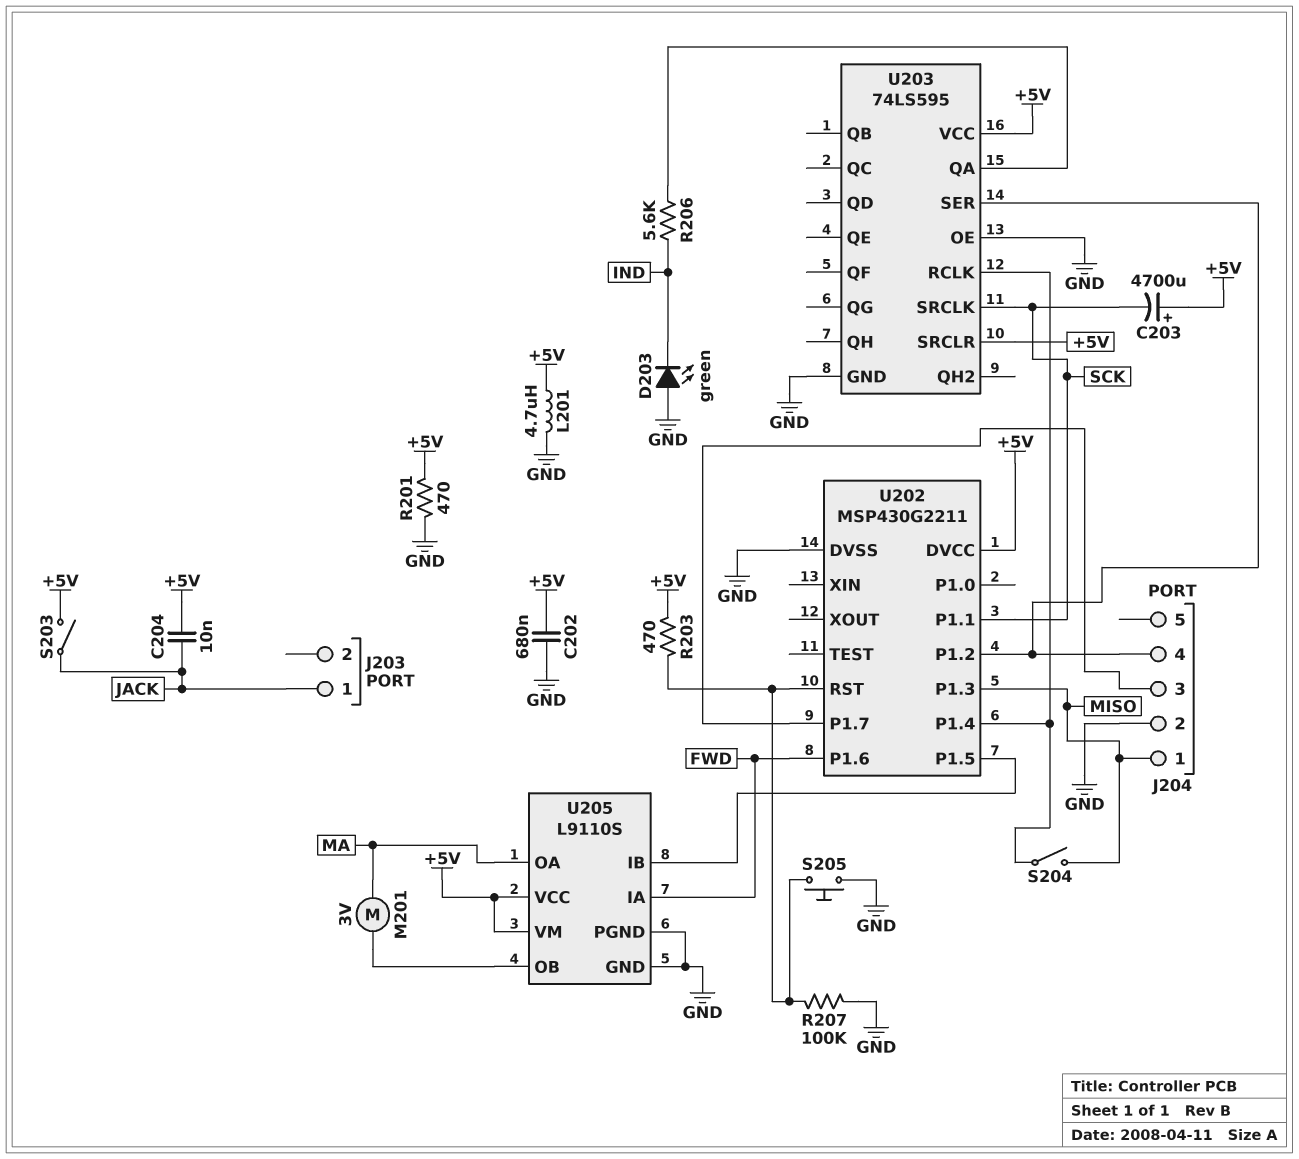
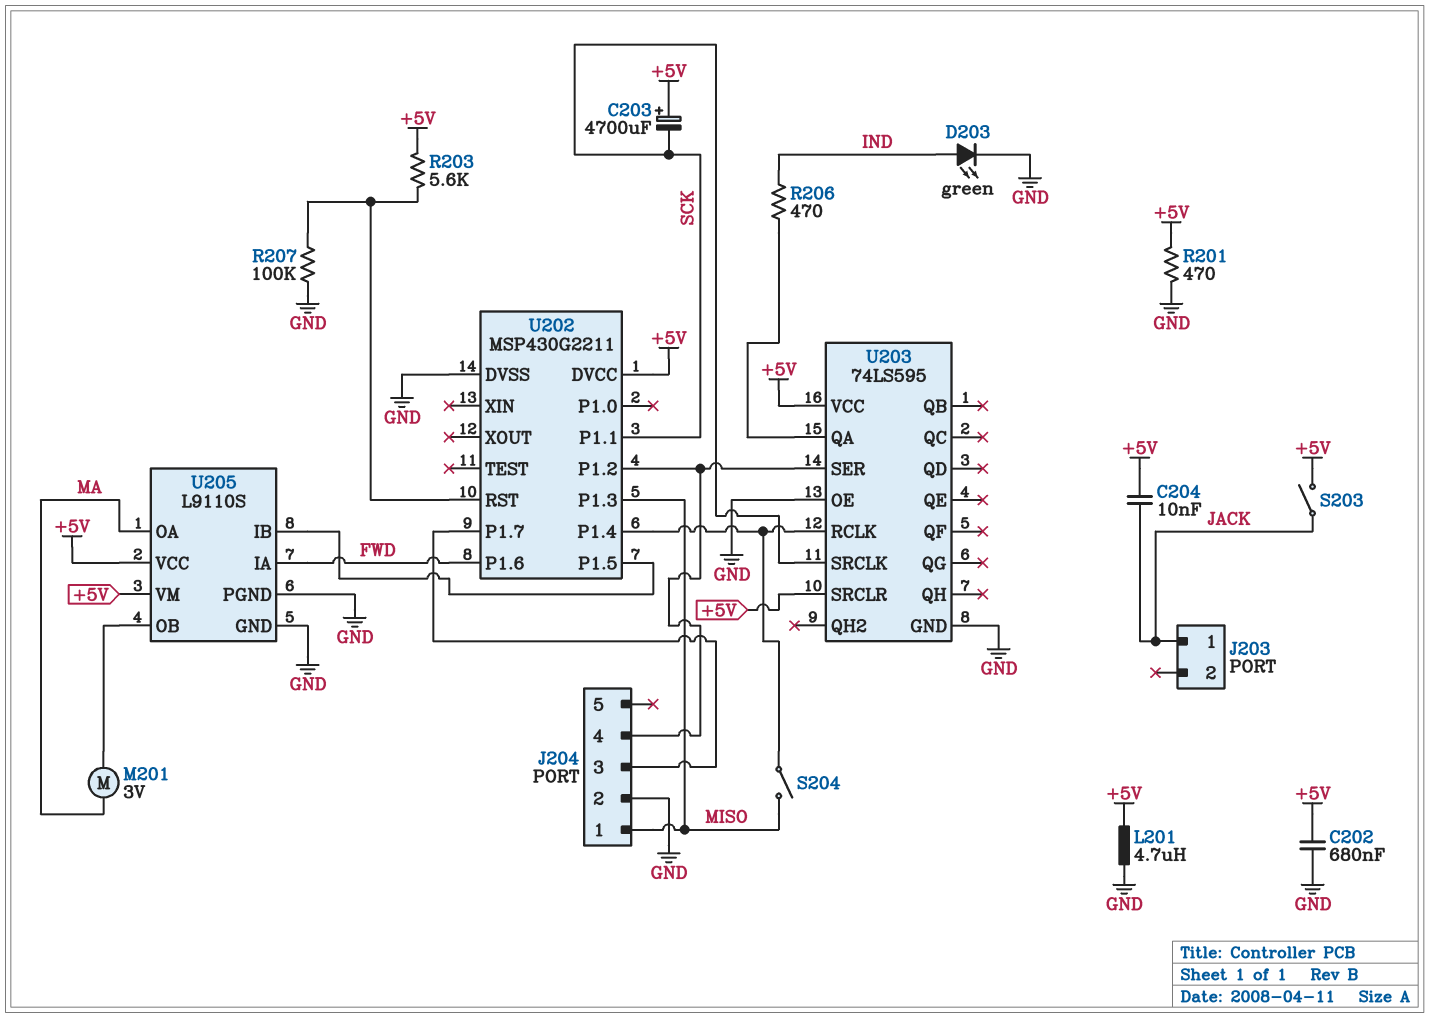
D203: LED green (A GND, K IND) -> LED green (A IND, K GND)
R203: 470 (+5V, U202/RST) -> 5.6k (+5V, U202/RST)
R206: 5.6k (IND, U203/QA) -> 470 (IND, U203/QA)
S205: button (GND, U202/RST) -> none

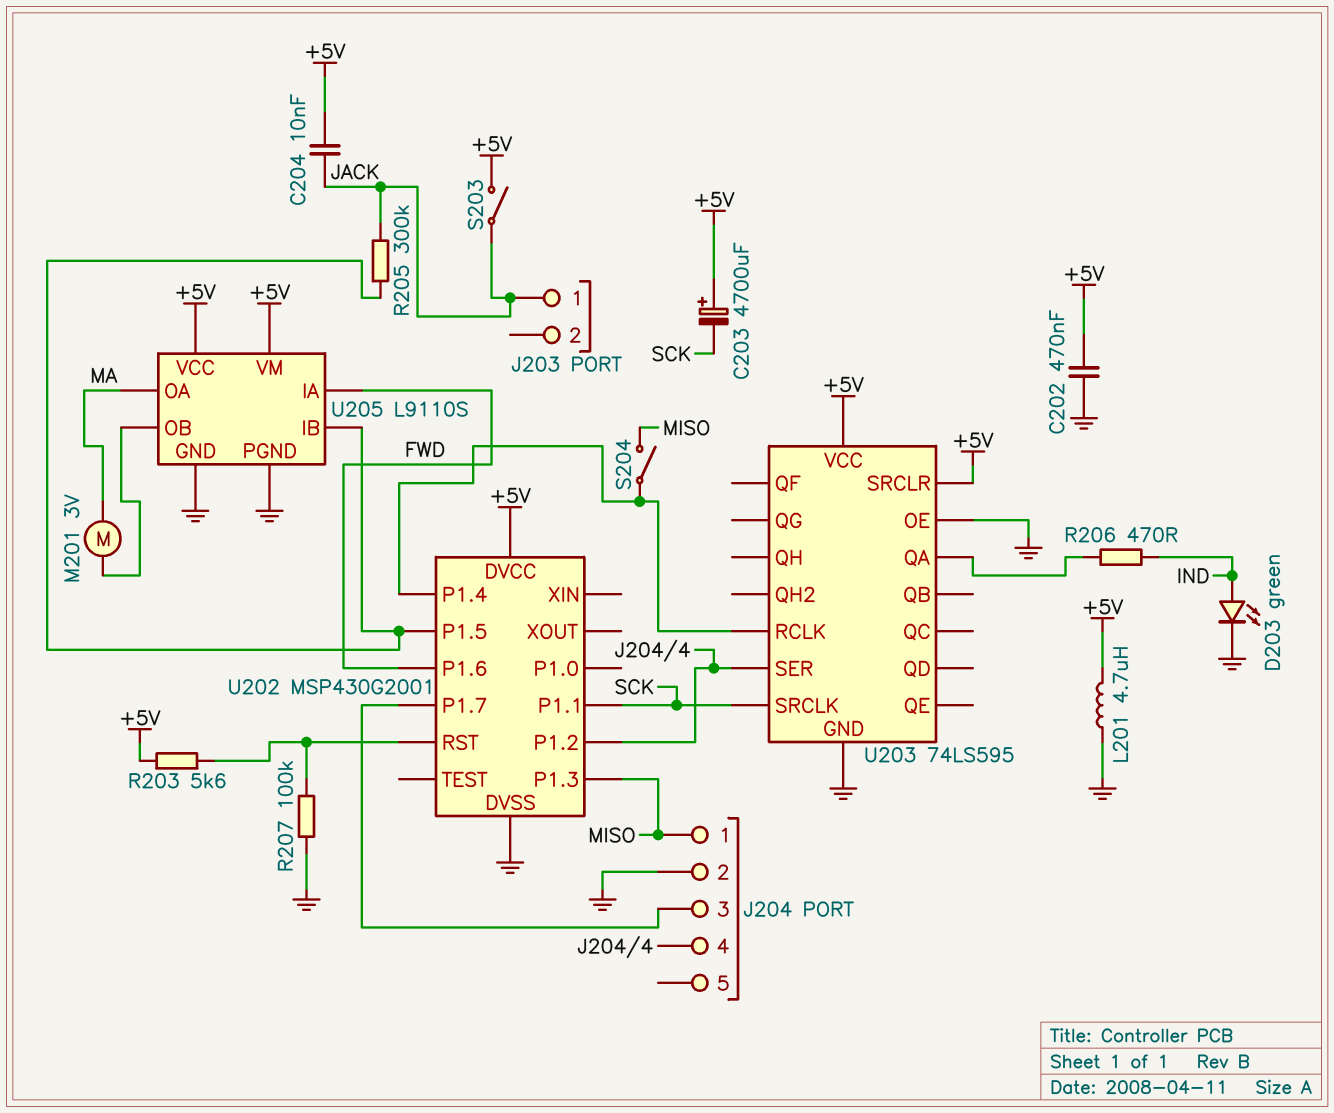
C202: 680nF (+5V, GND) -> 470nF (+5V, GND)
R201: 470 (+5V, GND) -> none
R205: none -> 300k (JACK, U202/P1.5)
U202: MSP430G2211 -> MSP430G2001

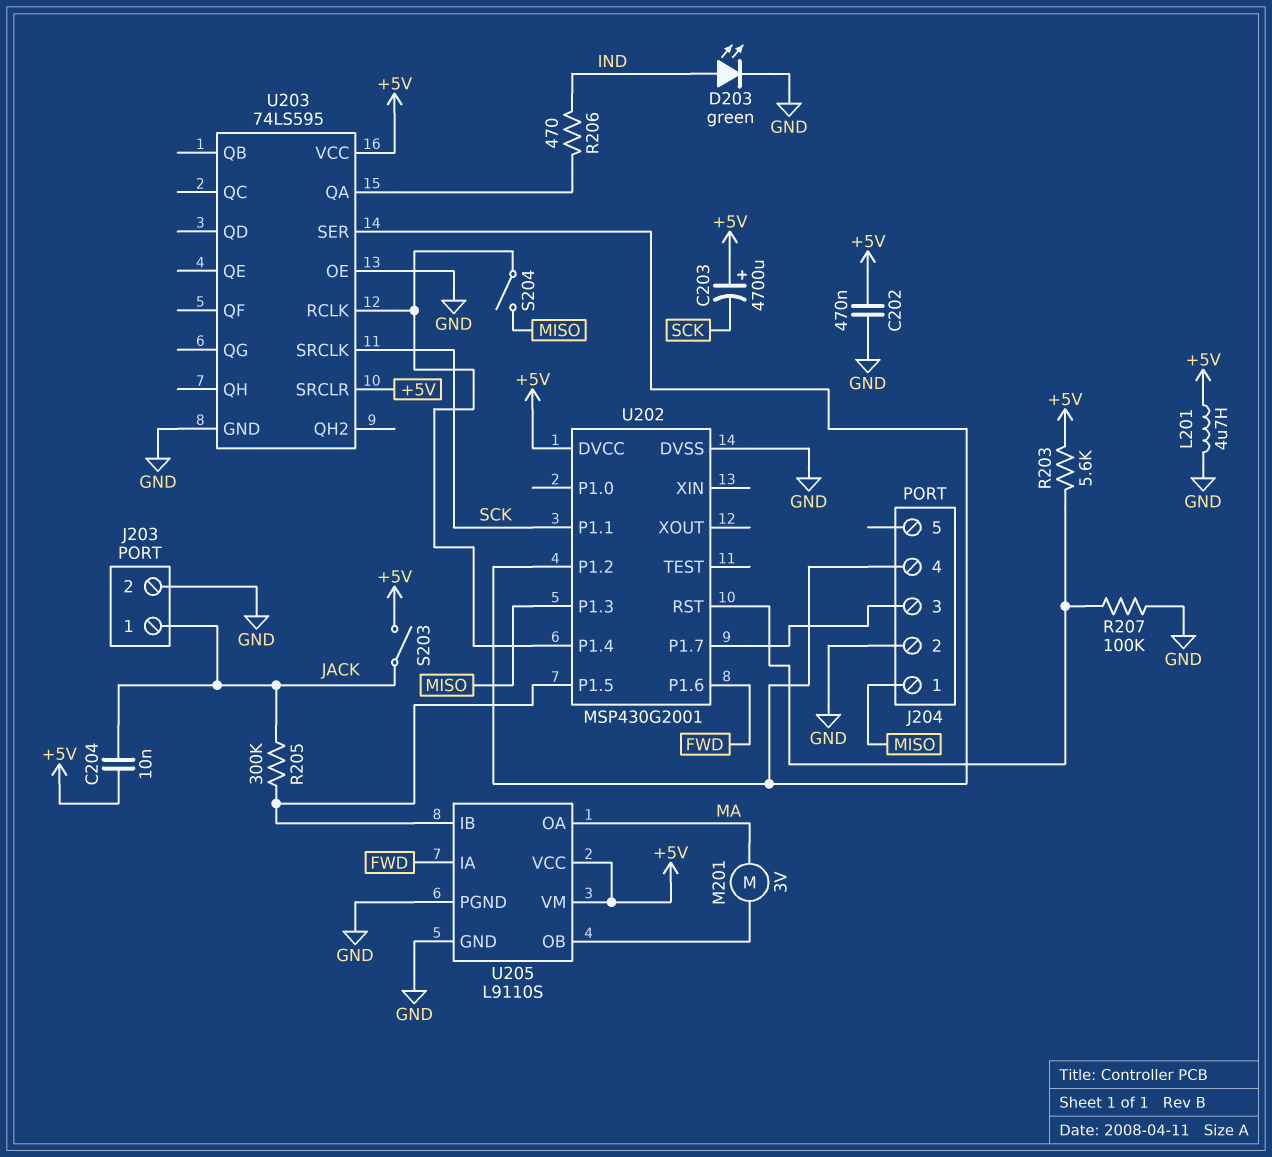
J203 pin 2: none -> GND

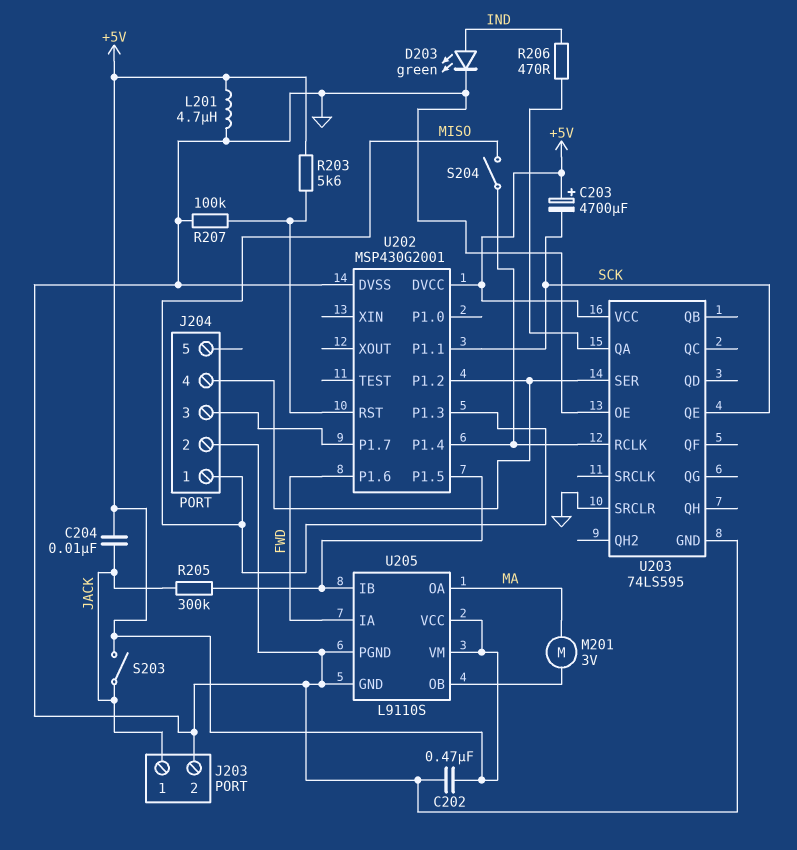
U203 pin QE: none -> SCK
U203 pin SRCLK: SCK -> none
U203 pin SRCLR: +5V -> GND

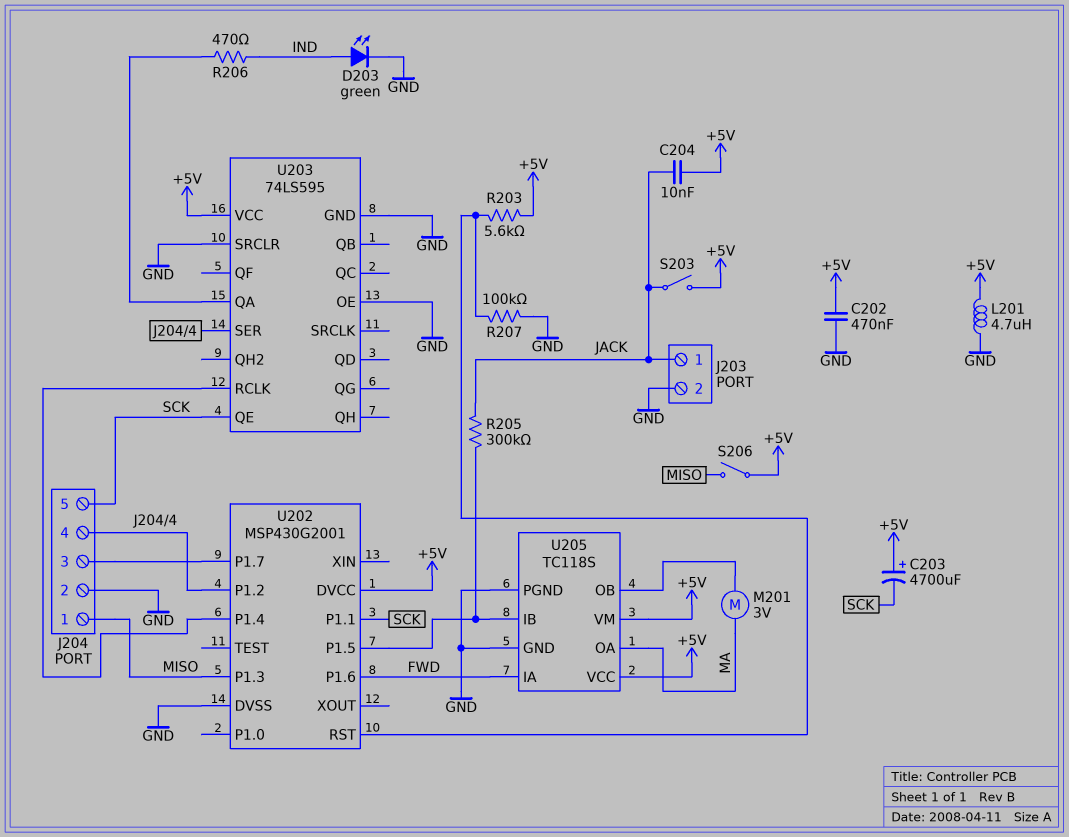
J204 pin 5: none -> SCK
S204: switch (MISO, U202/P1.4) -> none
S206: none -> switch (+5V, MISO)
U205: L9110S -> TC118S

